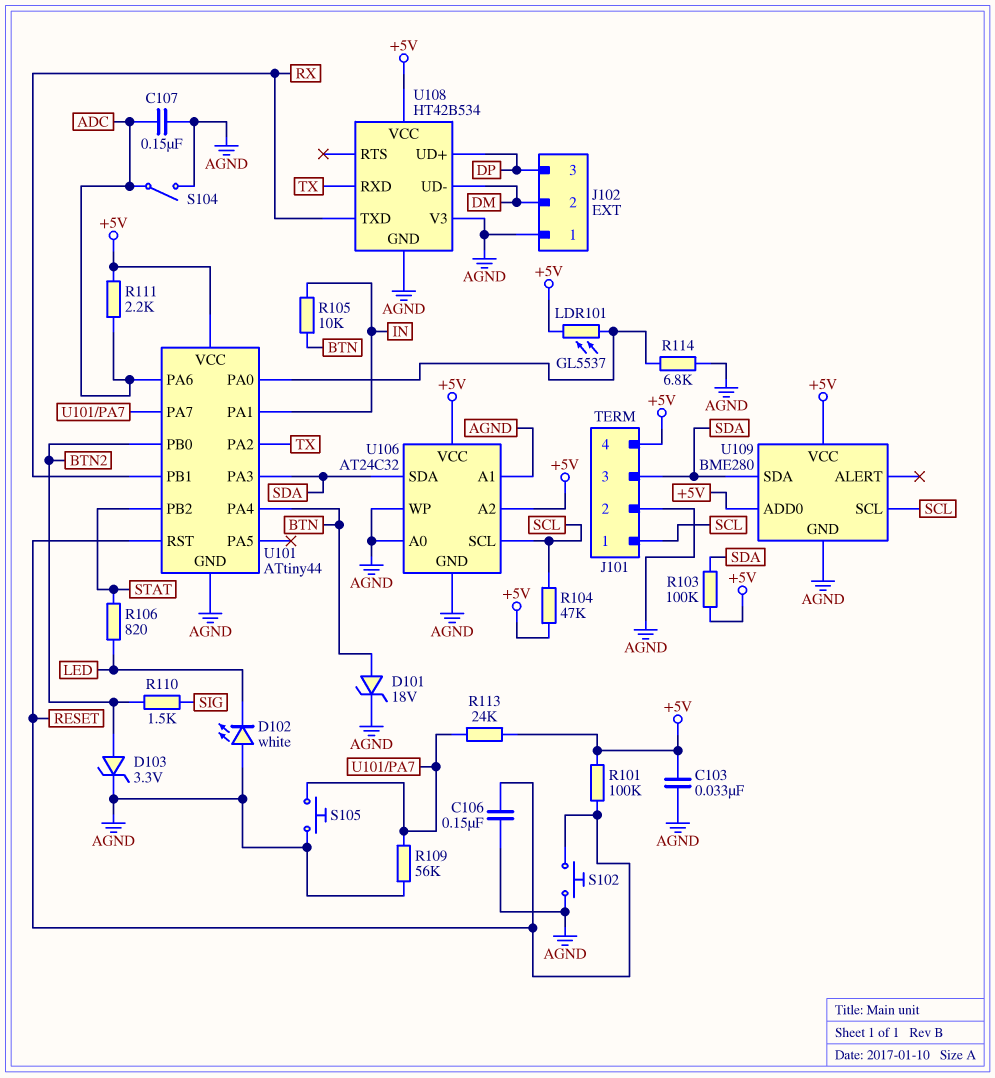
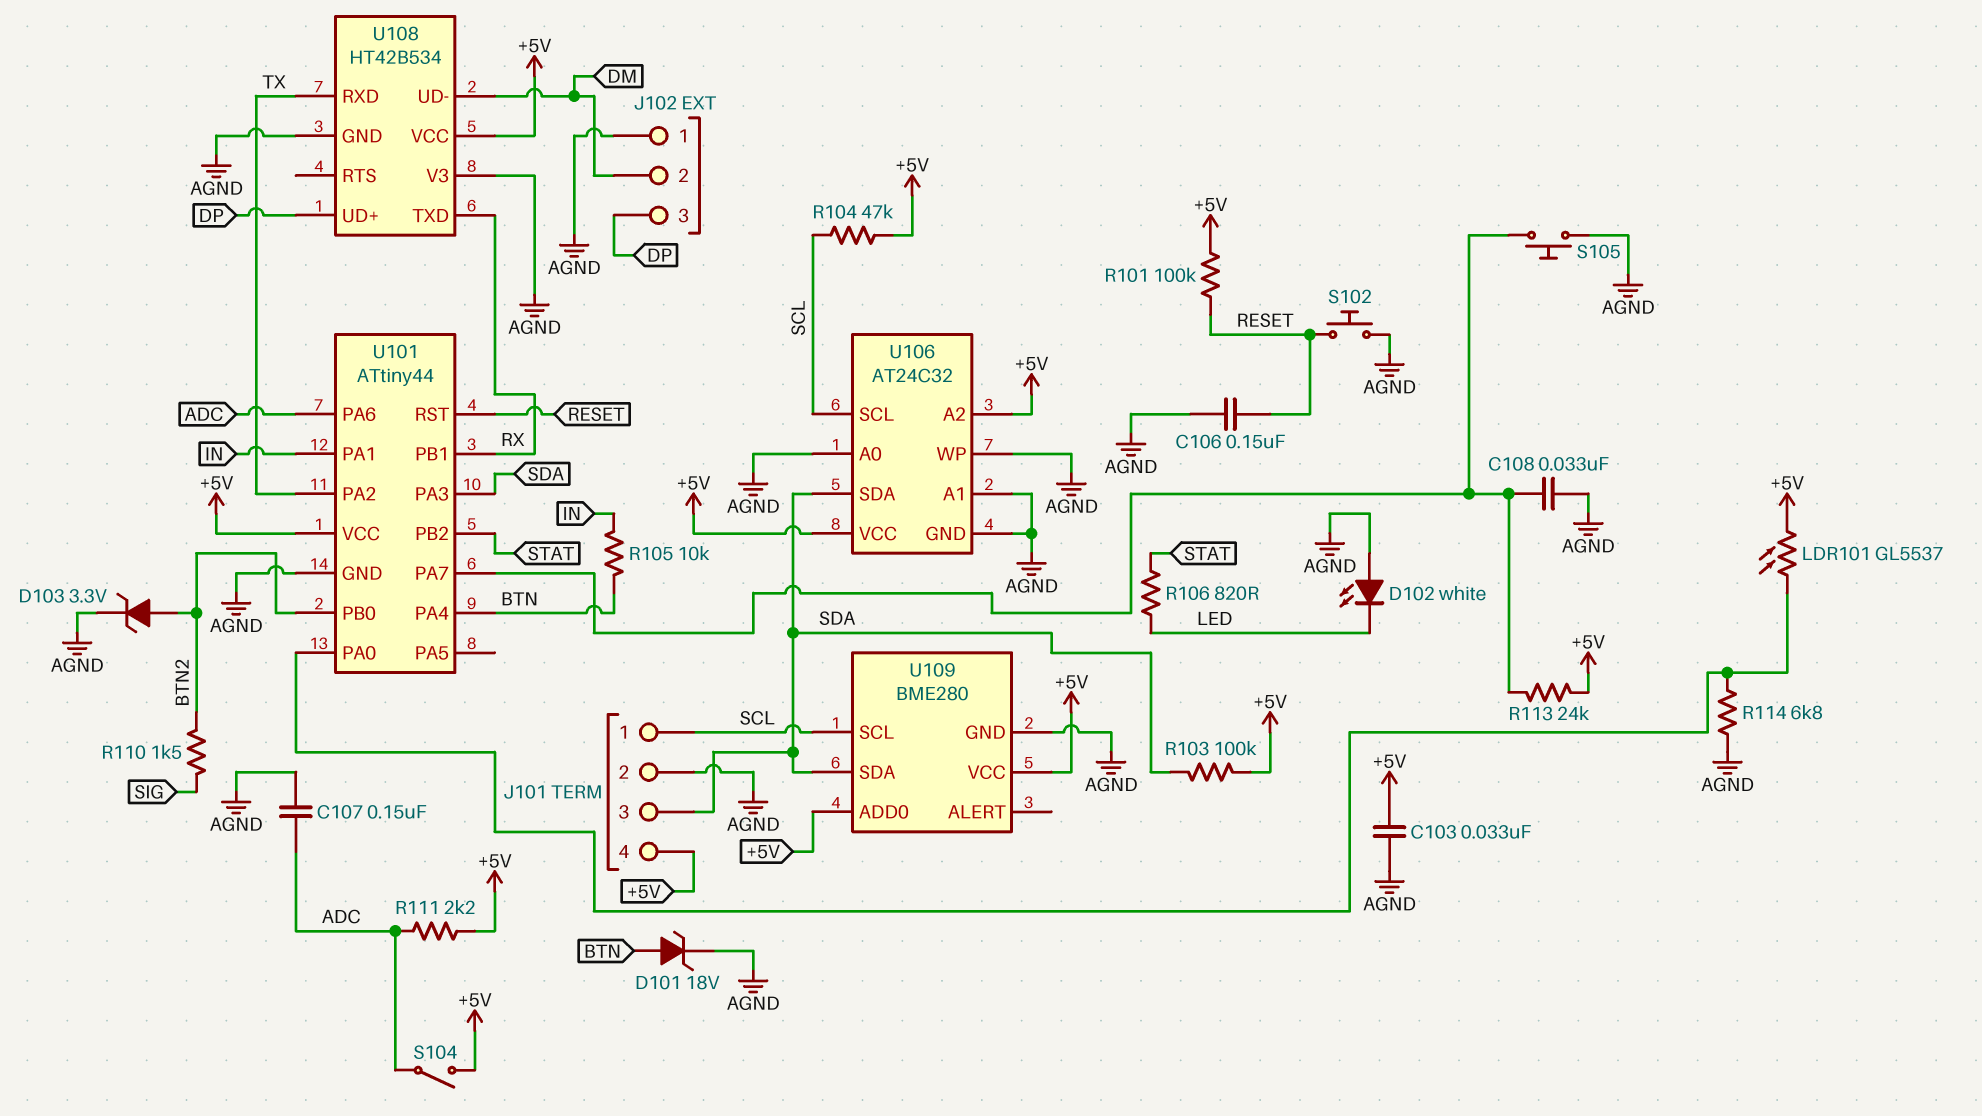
C108: none -> 33nF (AGND, U101/PA7)
R109: 56k (AGND, U101/PA7) -> none
S104: switch (ADC, AGND) -> switch (+5V, ADC)

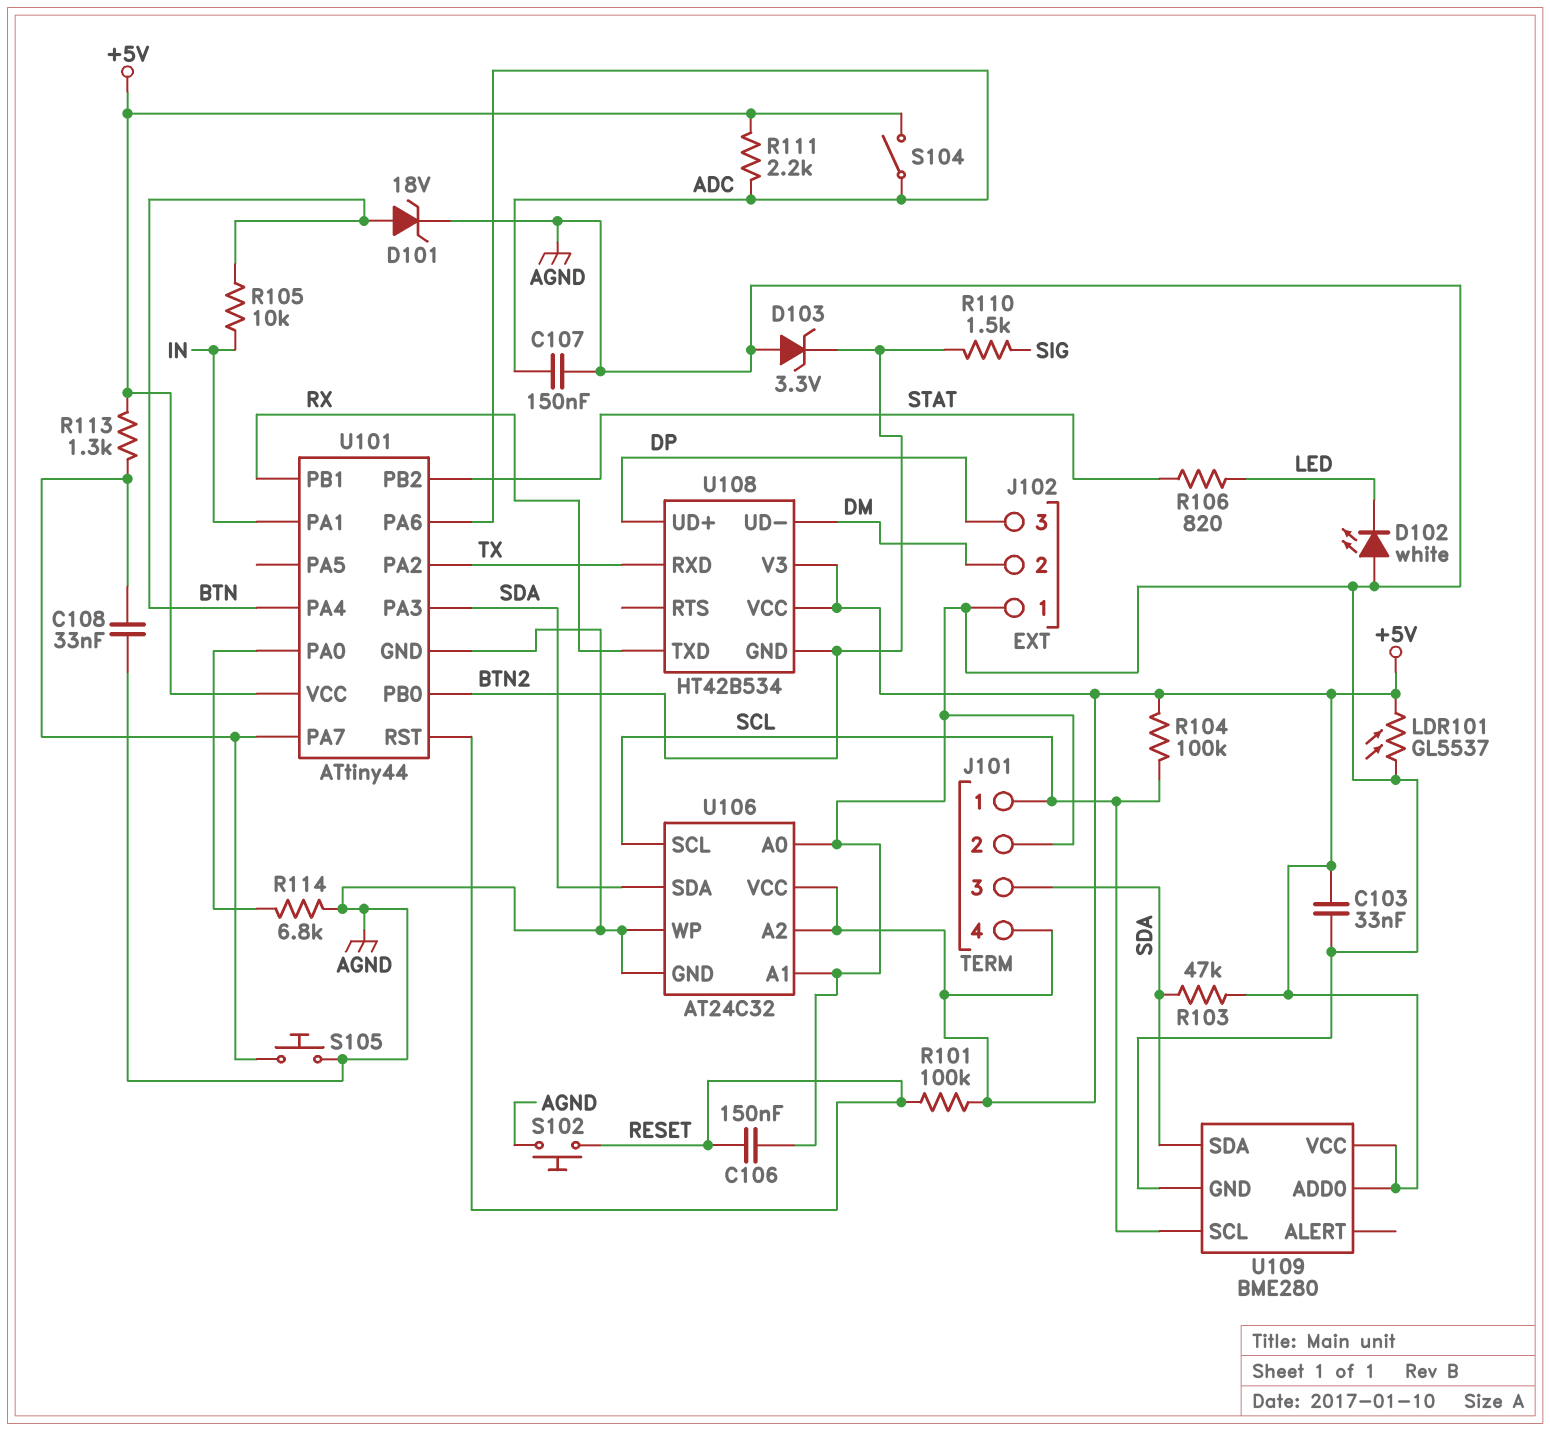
D103: zener 3.3V (A BTN2, K AGND) -> zener 3.3V (A AGND, K BTN2)
LDR101: GL5537 (+5V, U101/PA0) -> GL5537 (+5V, AGND)
R103: 100k (+5V, SDA) -> 47k (+5V, SDA)
R104: 47k (+5V, SCL) -> 100k (+5V, SCL)
R113: 24k (+5V, U101/PA7) -> 1.3k (+5V, U101/PA7)
U108 pin GND: AGND -> BTN2
U108 pin V3: AGND -> +5V

